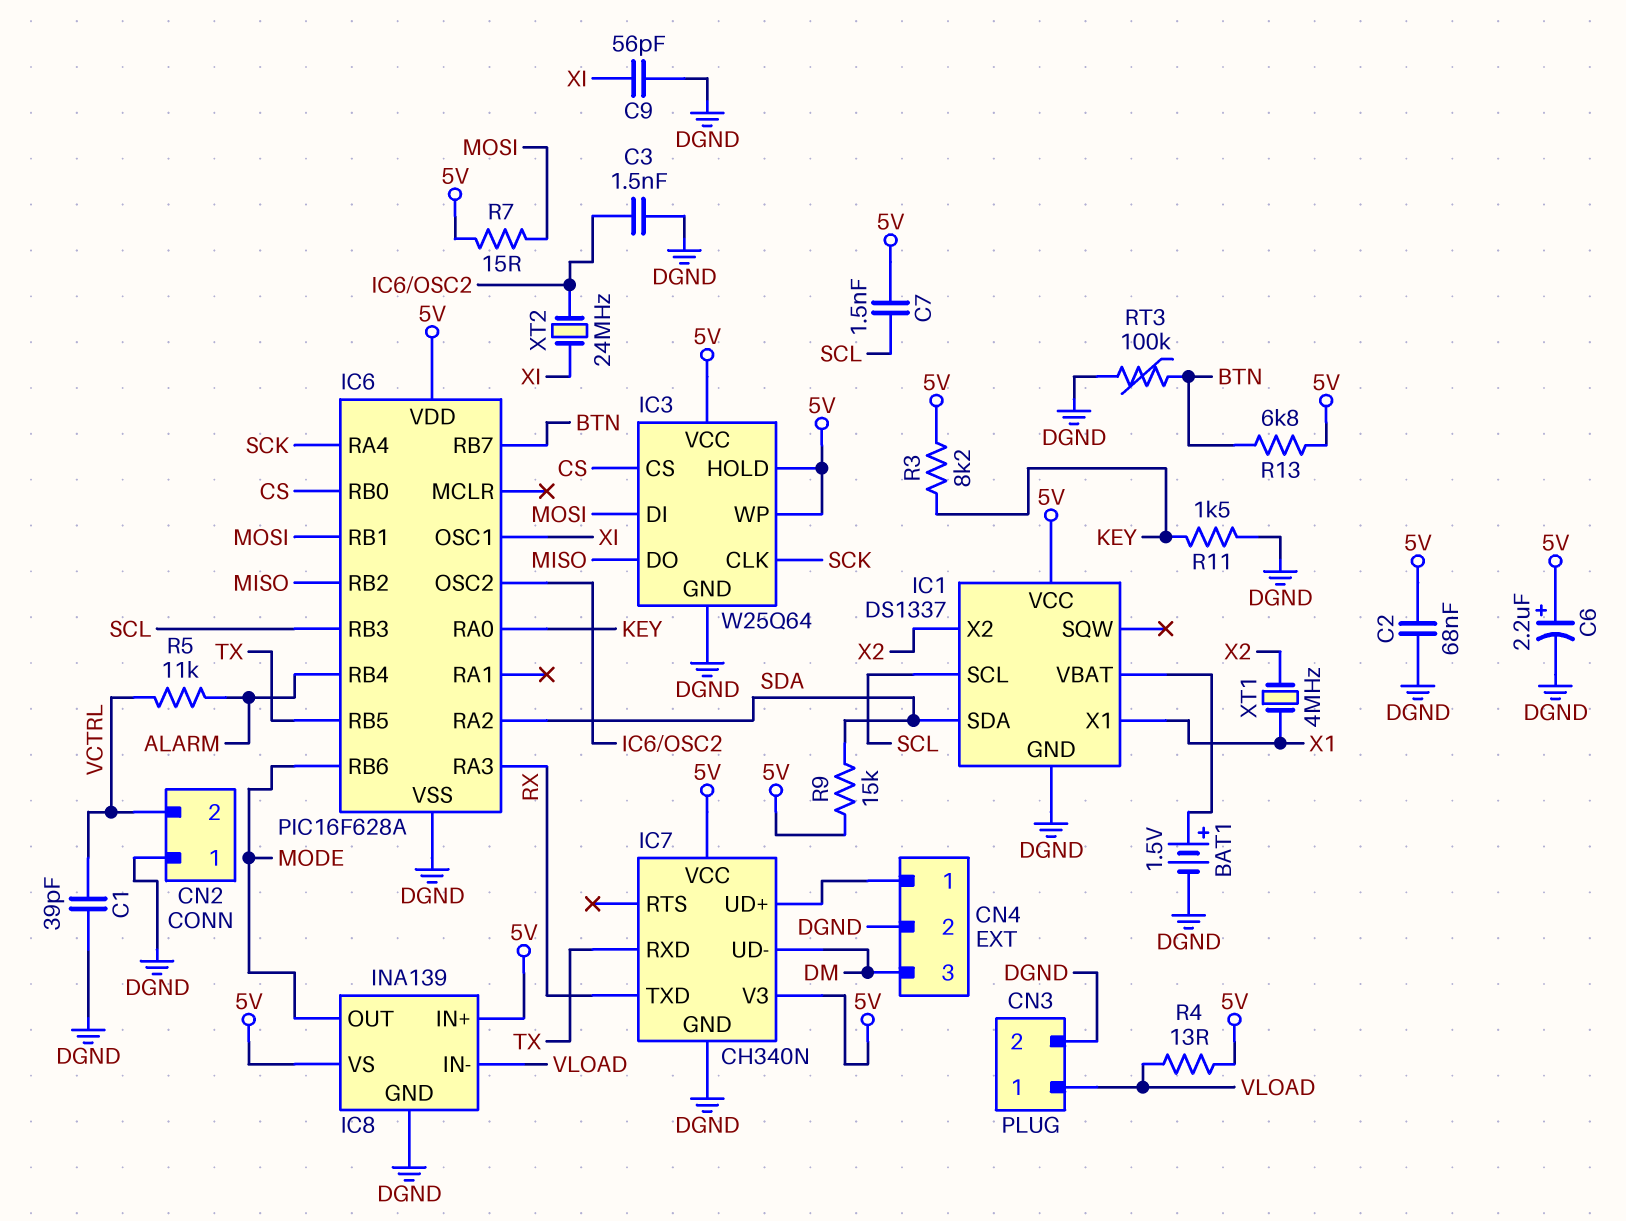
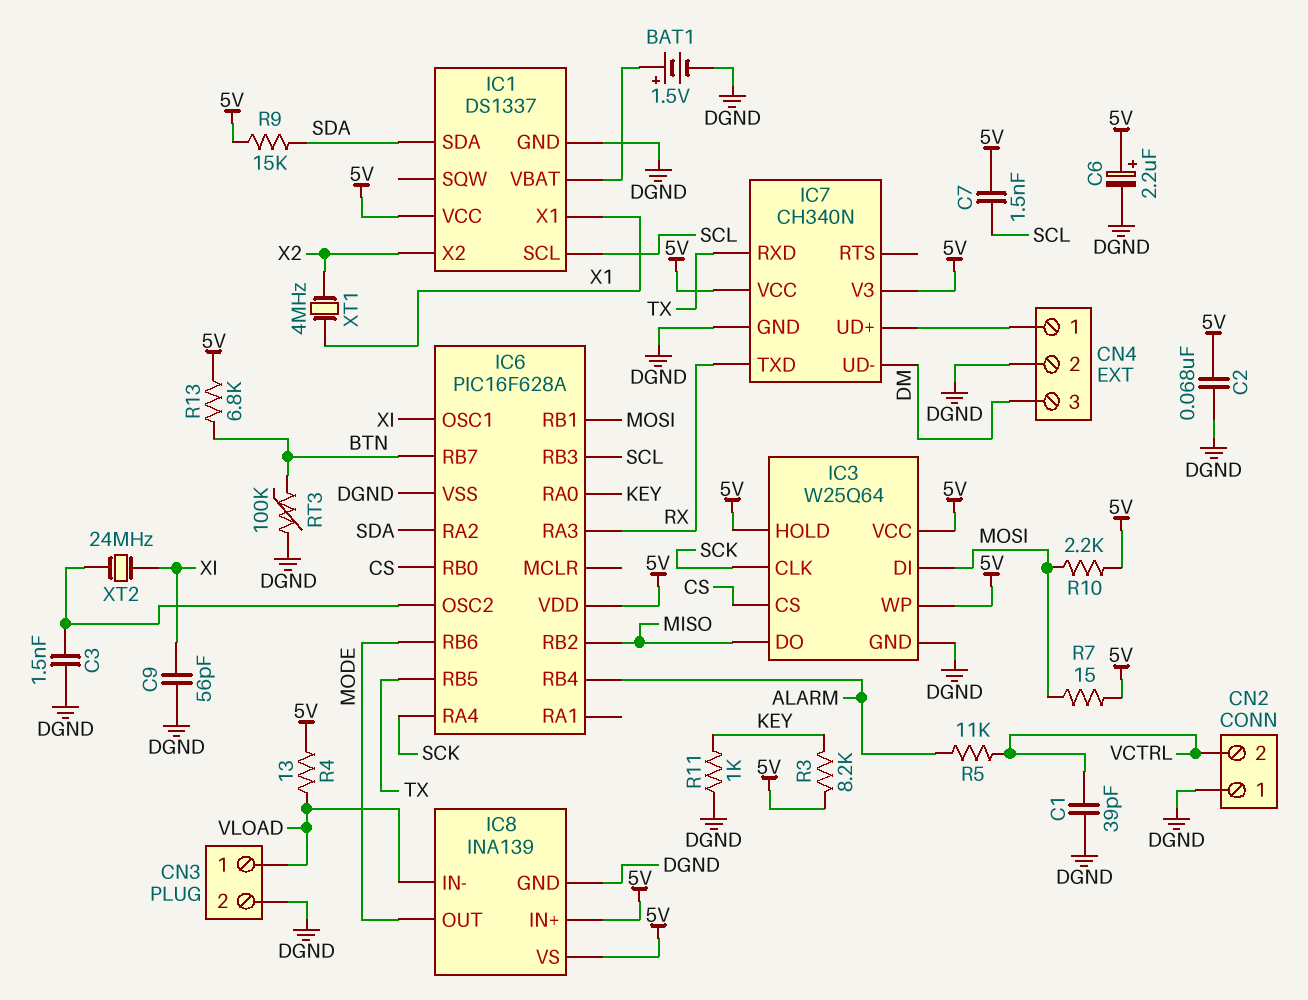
R10: none -> 2.2k (5V, MOSI)
R11: 1.5k (DGND, KEY) -> 1k (DGND, KEY)

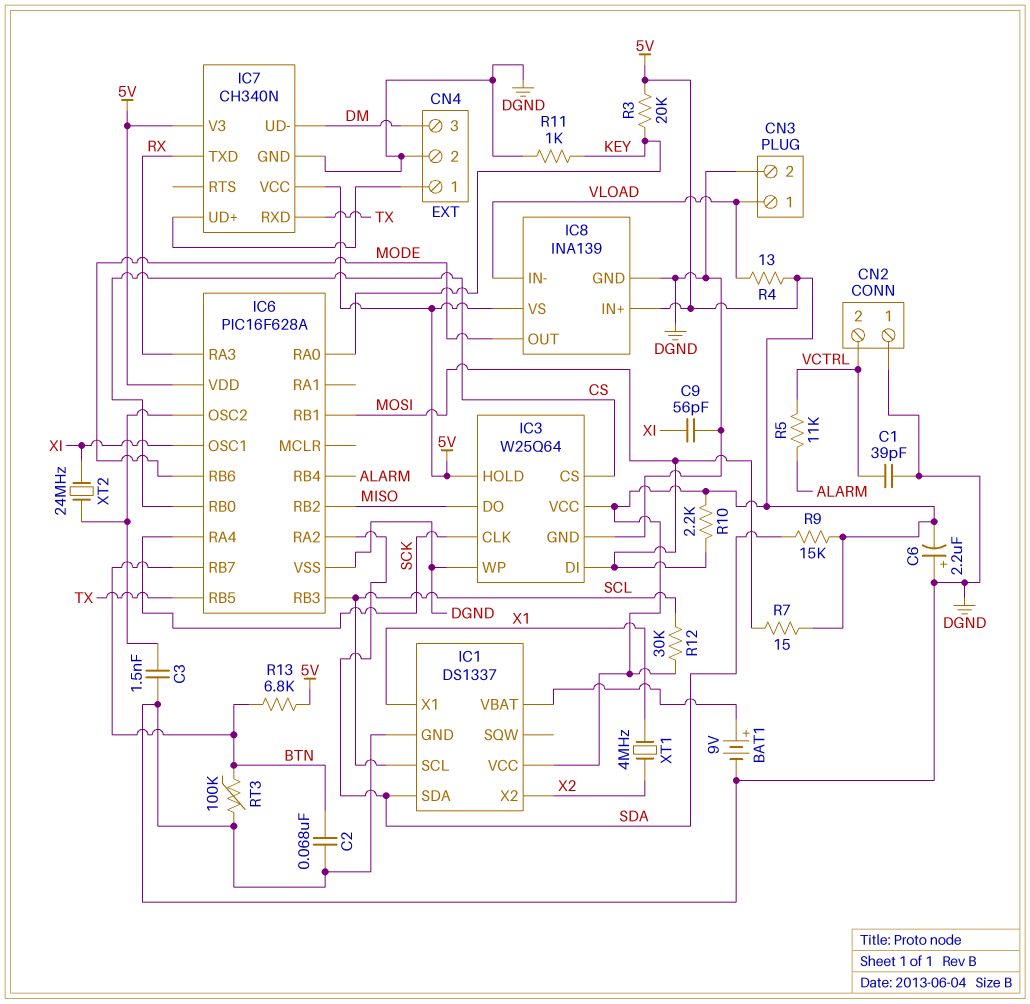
BAT1: 1.5V (plus IC1/VBAT, minus DGND) -> 9V (plus IC1/VBAT, minus DGND)
C2: 68nF (5V, DGND) -> 68nF (BTN, DGND)
C6: 2.2uF (plus 5V, minus DGND) -> 2.2uF (plus DGND, minus 5V)
C7: 1.5nF (5V, SCL) -> none
IC3 pin WP: 5V -> DGND
R3: 8.2k (5V, KEY) -> 20k (5V, KEY)
R12: none -> 30k (5V, SCL)

